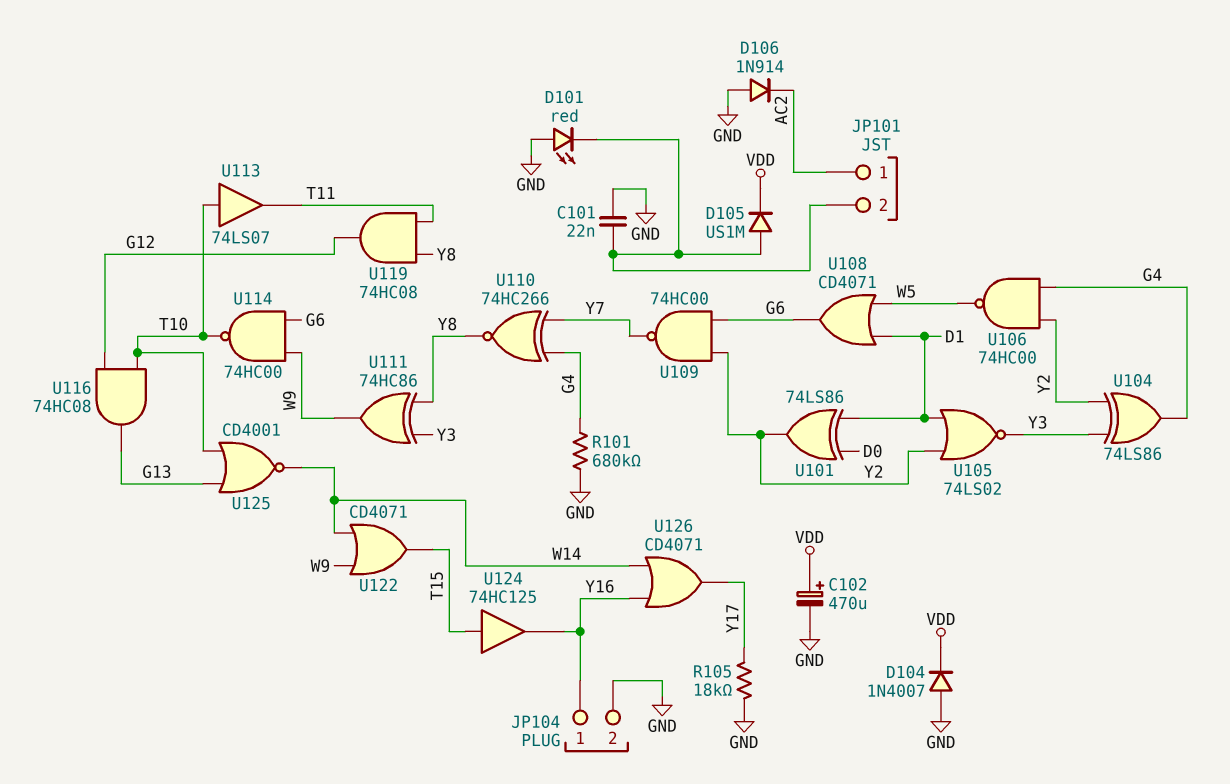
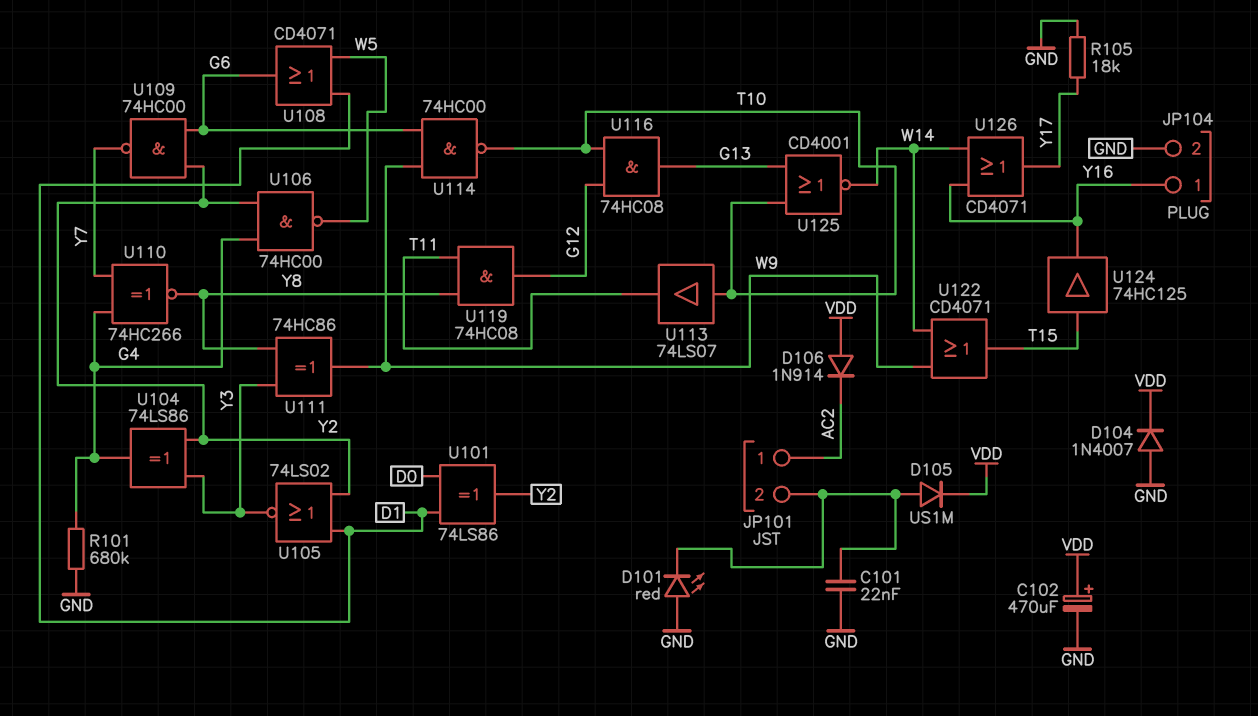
D106: diode 1N914 (A GND, K AC2) -> diode 1N914 (A VDD, K AC2)

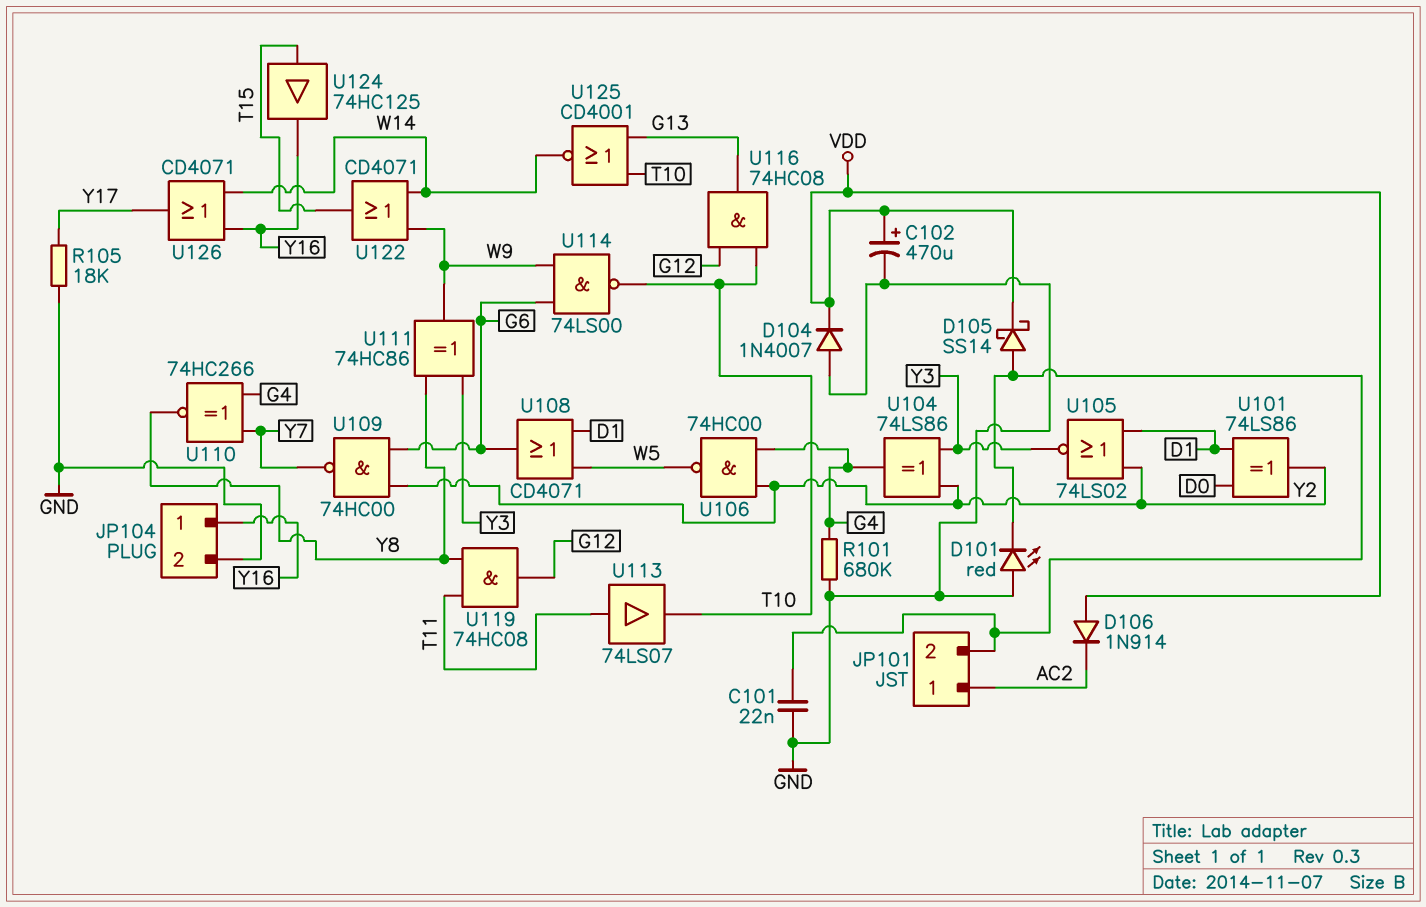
D105: diode US1M (A JP101/2, K VDD) -> schottky SS14 (A JP101/2, K VDD)
U113: buffer 74LS07 (in T10, out T11) -> buffer 74LS07 (in T11, out T10)
U114: NAND 74HC00 (in G6, in W9, out T10) -> NAND 74LS00 (in G6, in W9, out T10)

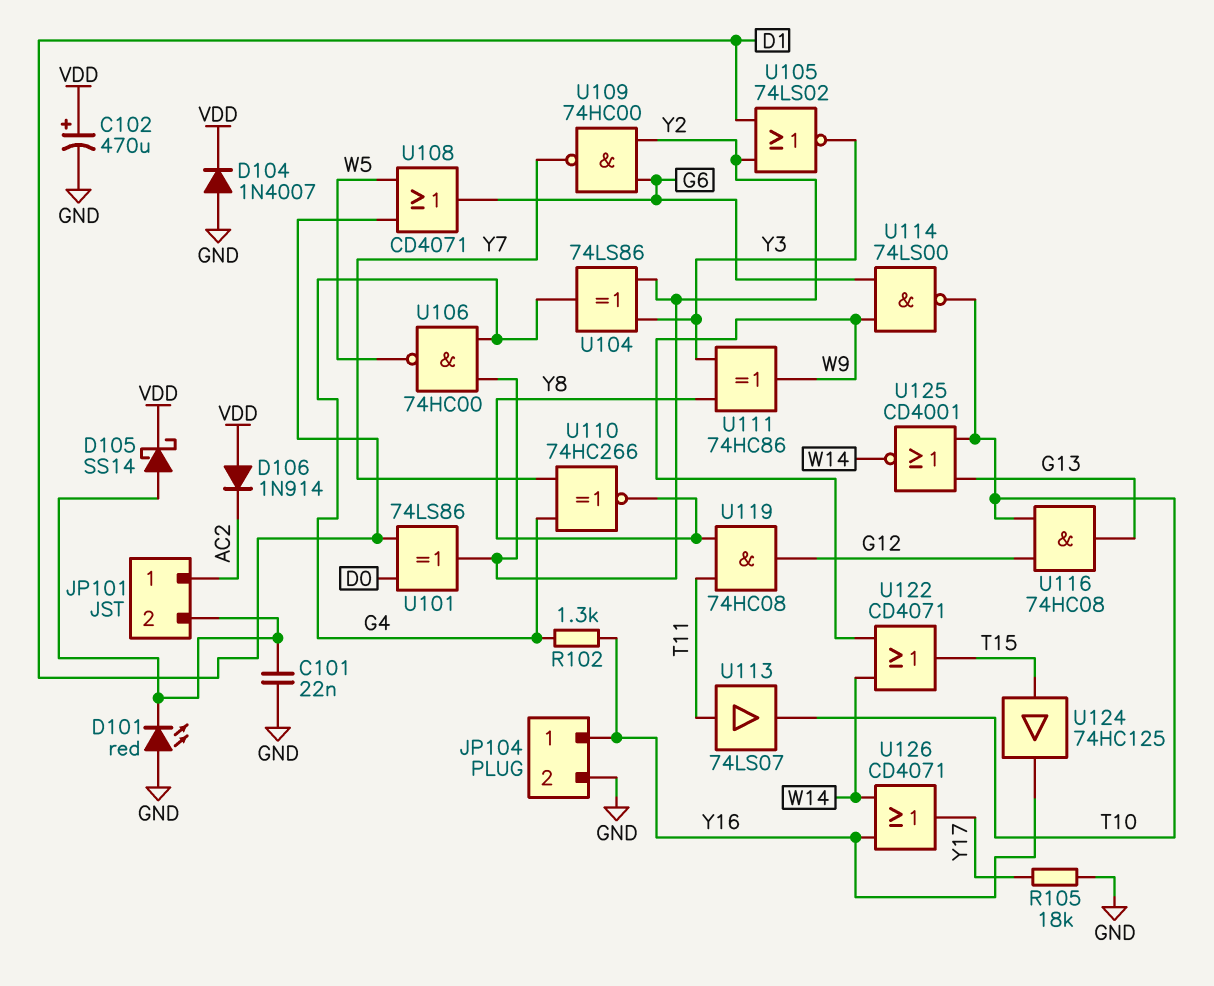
R101: 680k (G4, GND) -> none
R102: none -> 1.3k (G4, Y16)

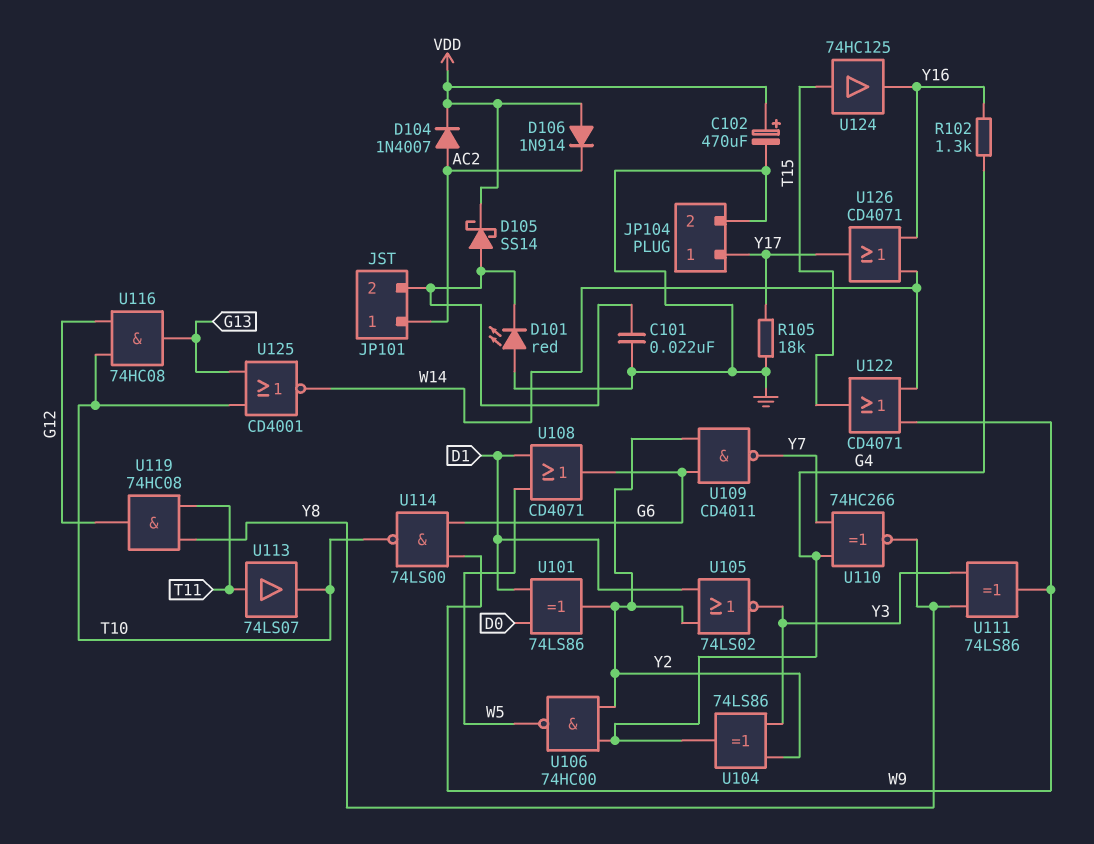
D104: diode 1N4007 (A GND, K VDD) -> diode 1N4007 (A AC2, K VDD)
JP104 pin 1: Y16 -> Y17
U109: NAND 74HC00 (in G6, in Y2, out Y7) -> NAND CD4011 (in G6, in Y2, out Y7)
U111: XOR 74HC86 (in Y3, in Y8, out W9) -> XOR 74LS86 (in Y3, in Y8, out W9)

